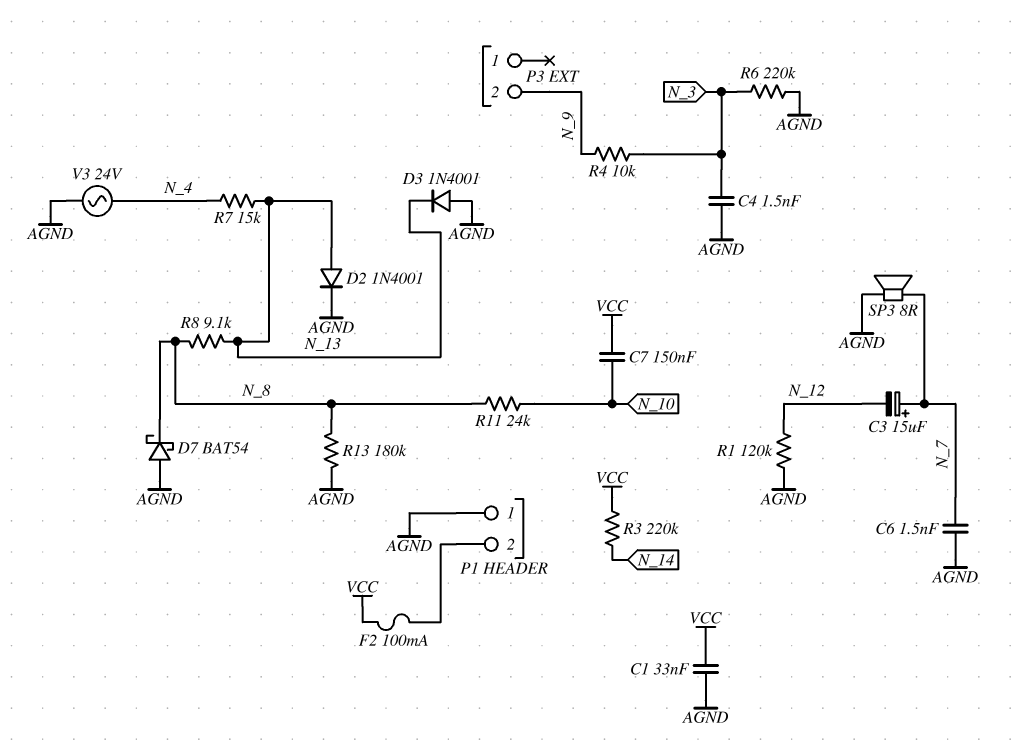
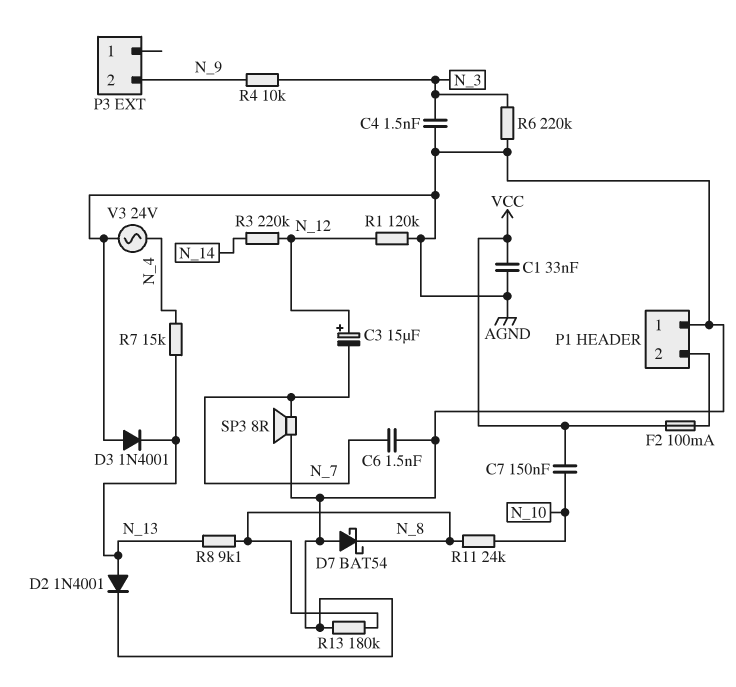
C3: 15uF (plus N_7, minus N_12) -> 15uF (plus N_12, minus N_7)
R3: 220k (N_14, VCC) -> 220k (N_12, N_14)

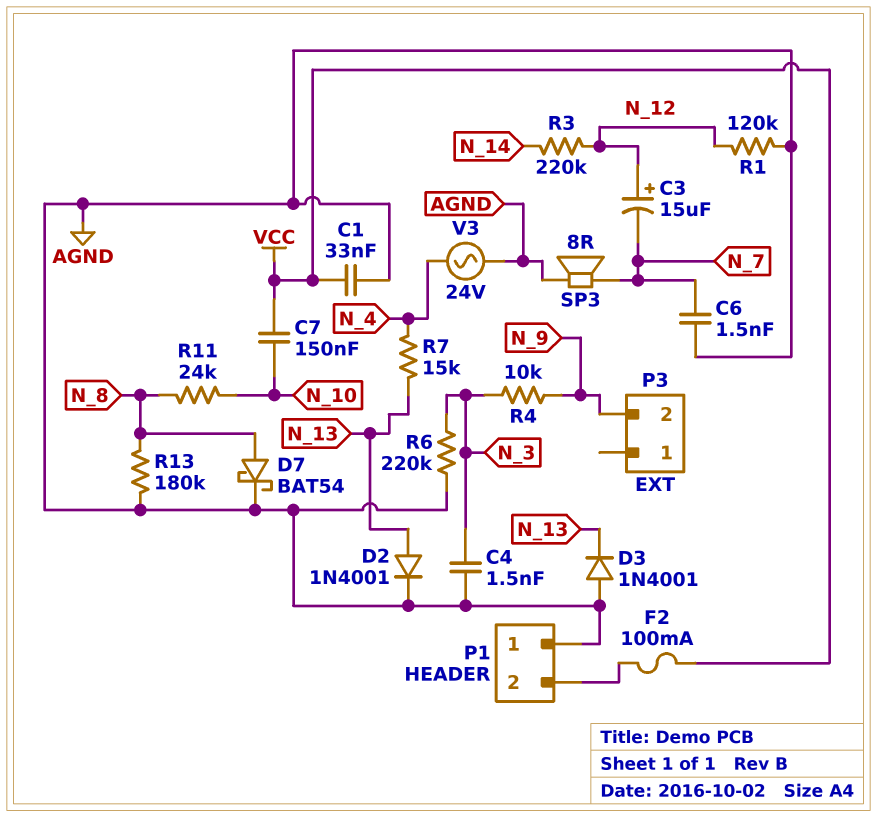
D7: schottky BAT54 (A AGND, K N_8) -> schottky BAT54 (A N_8, K AGND)
R8: 9.1k (N_8, N_13) -> none

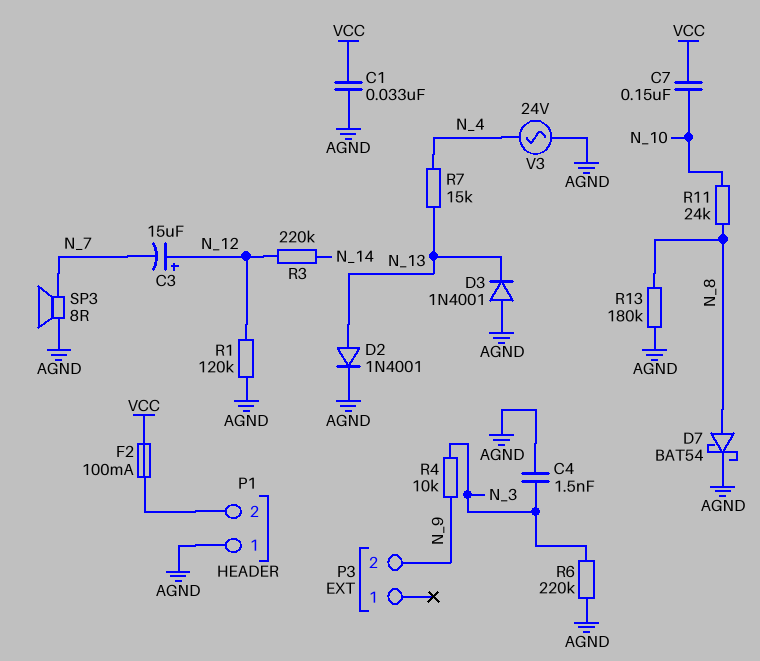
C6: 1.5nF (AGND, N_7) -> none

